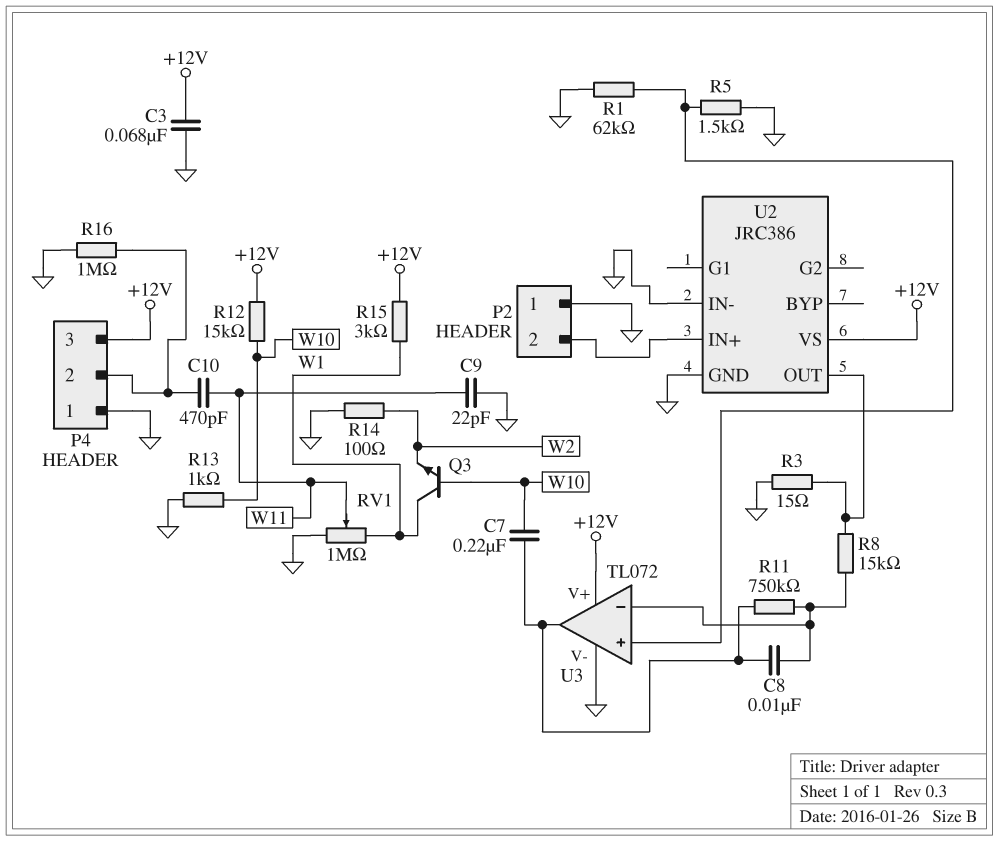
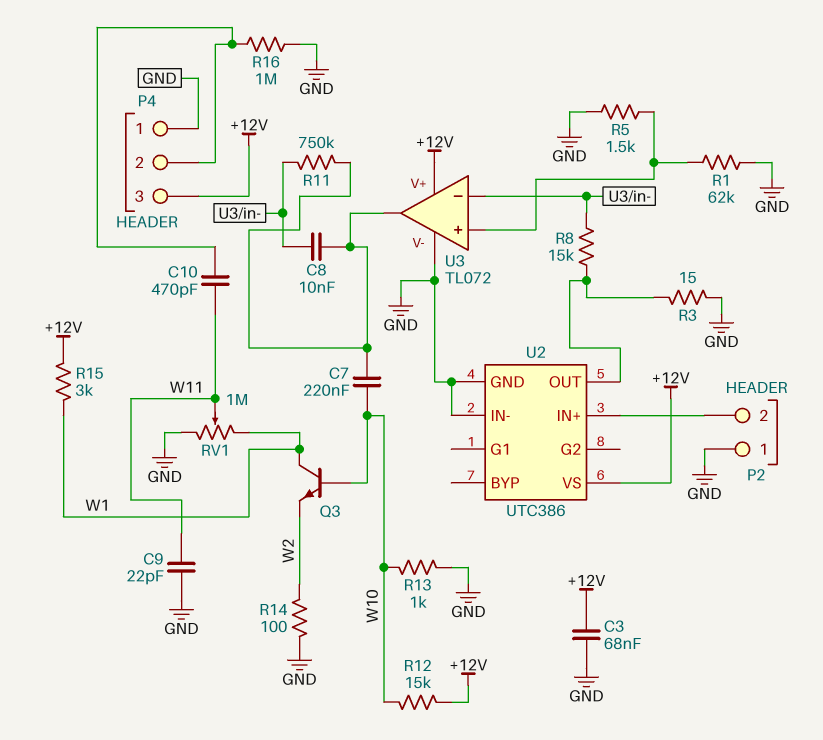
U2: JRC386 -> UTC386

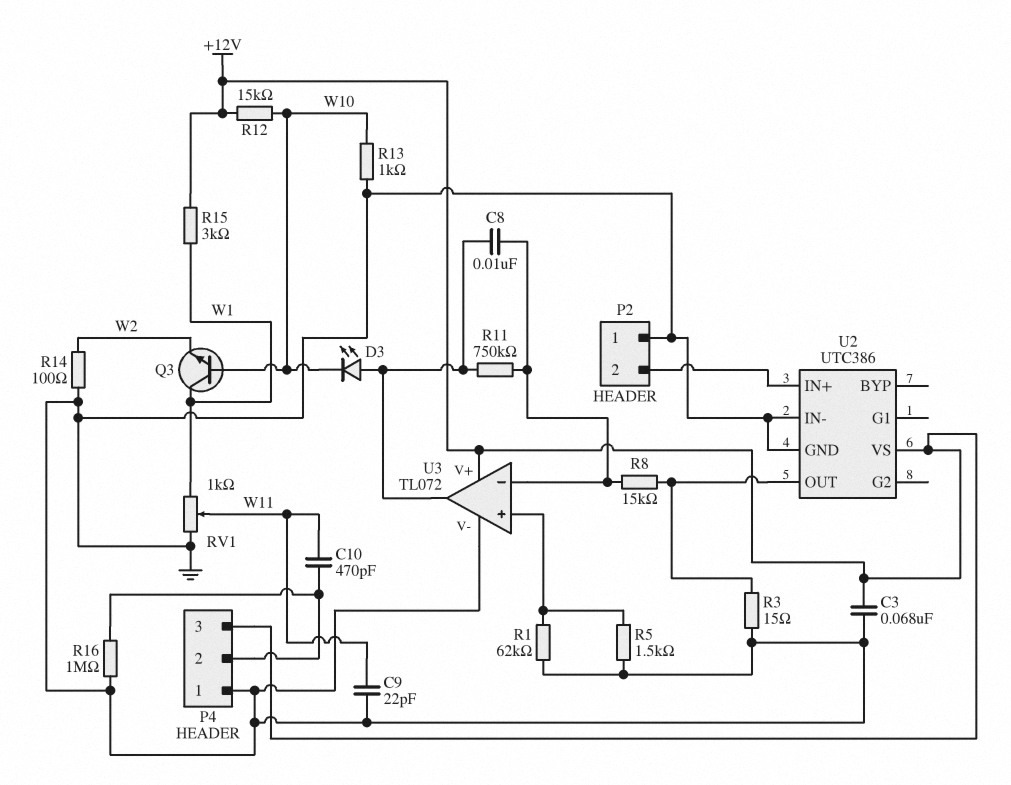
C7: 220nF (U3/out, W10) -> none
D3: none -> LED (A U3/out, K W10)
RV1: 1M (GND, W1, wiper W11) -> 1k (GND, W1, wiper W11)

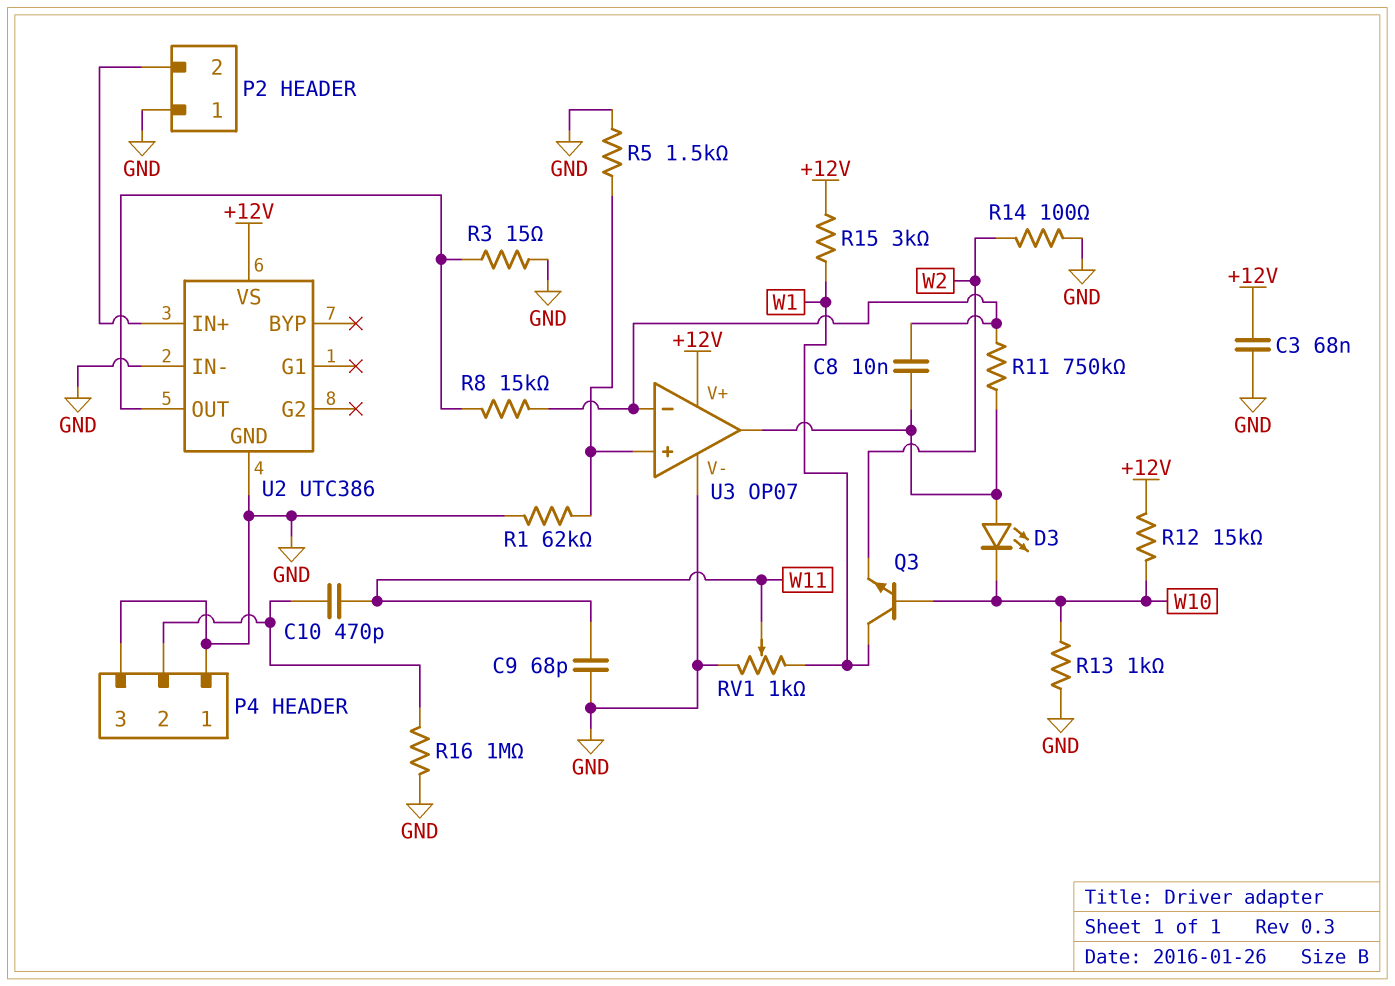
C9: 22pF (GND, W11) -> 68pF (GND, W11)
P4 pin 3: +12V -> GND
U3: TL072 -> OP07

